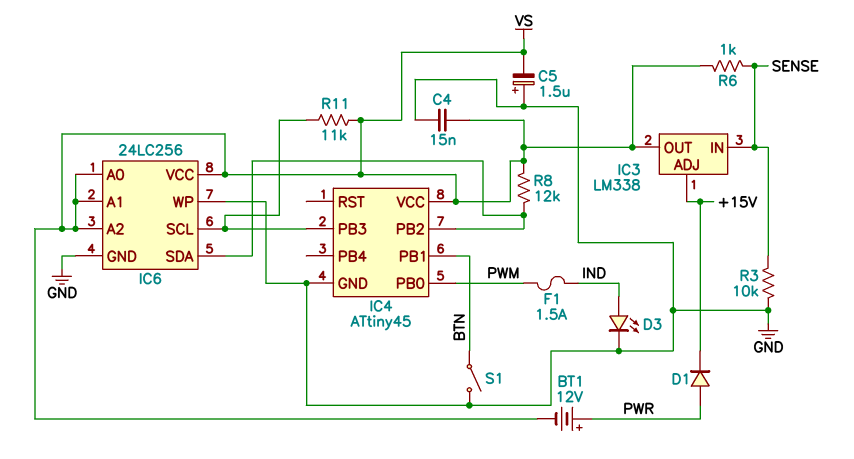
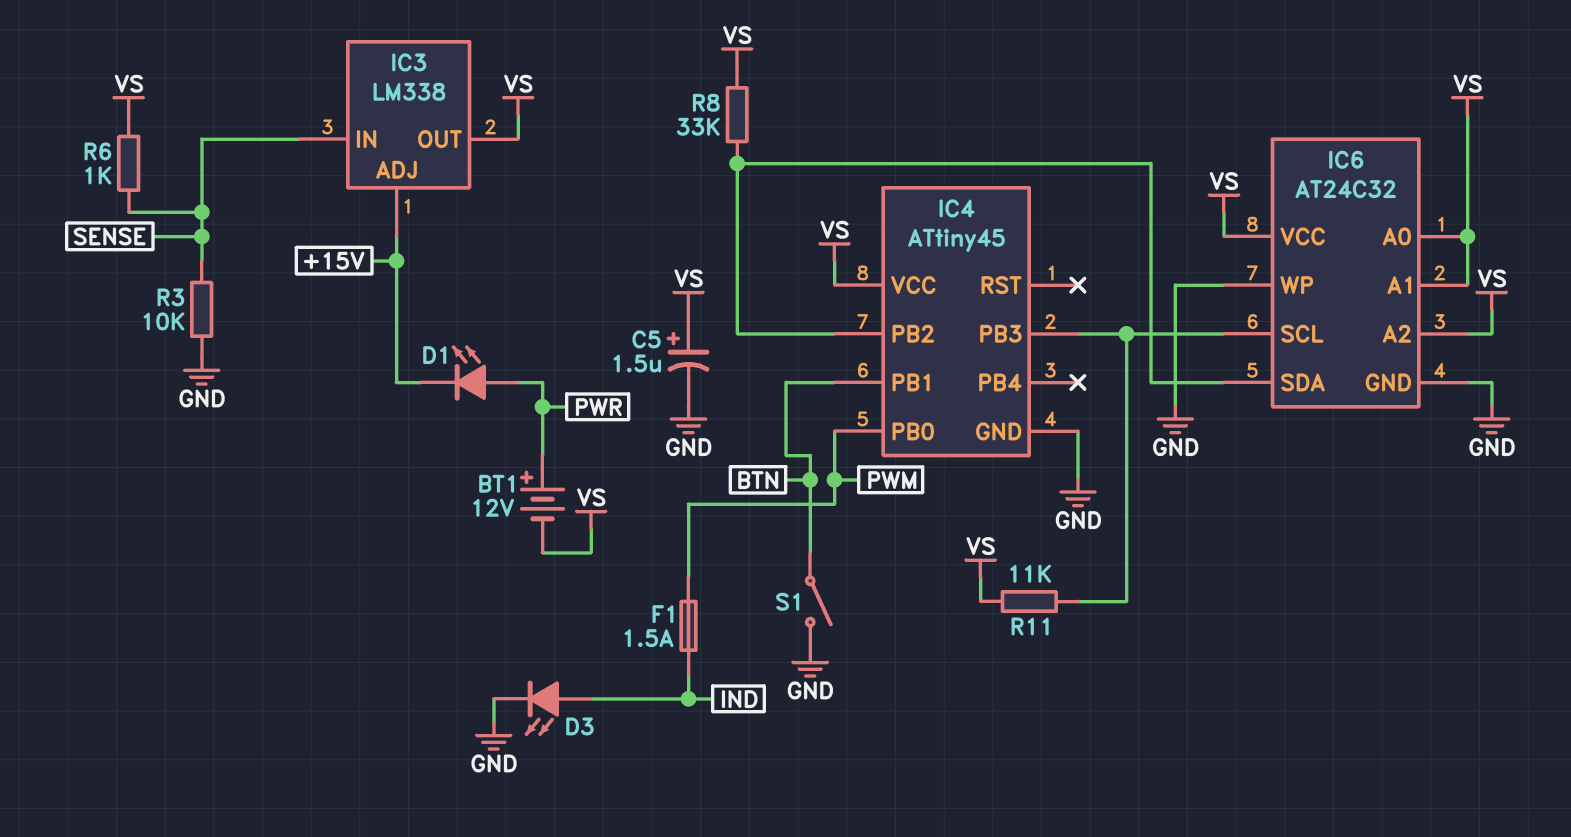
C4: 15nF (GND, VS) -> none
C5: 1.5uF (plus GND, minus VS) -> 1.5uF (plus VS, minus GND)
D1: diode (A PWR, K +15V) -> LED (A PWR, K +15V)
IC6: 24LC256 -> AT24C32
R8: 12k (IC4/PB2, VS) -> 33k (IC4/PB2, VS)

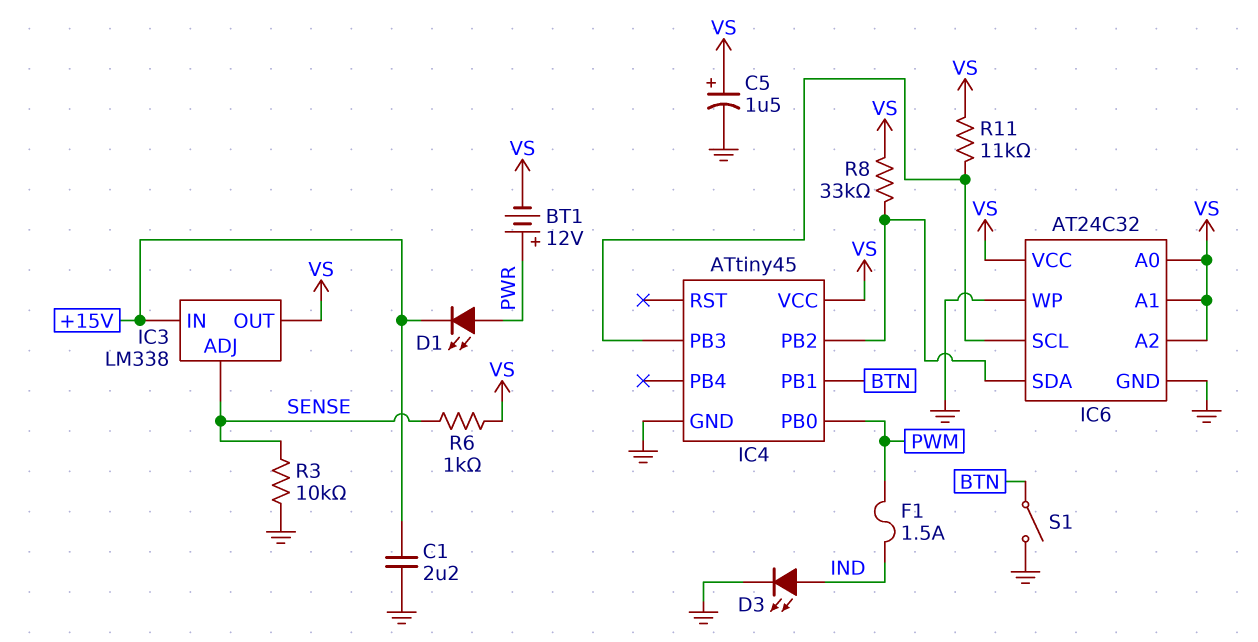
C1: none -> 2.2uF (+15V, GND)
IC3 pin ADJ: +15V -> SENSE
IC3 pin IN: SENSE -> +15V

